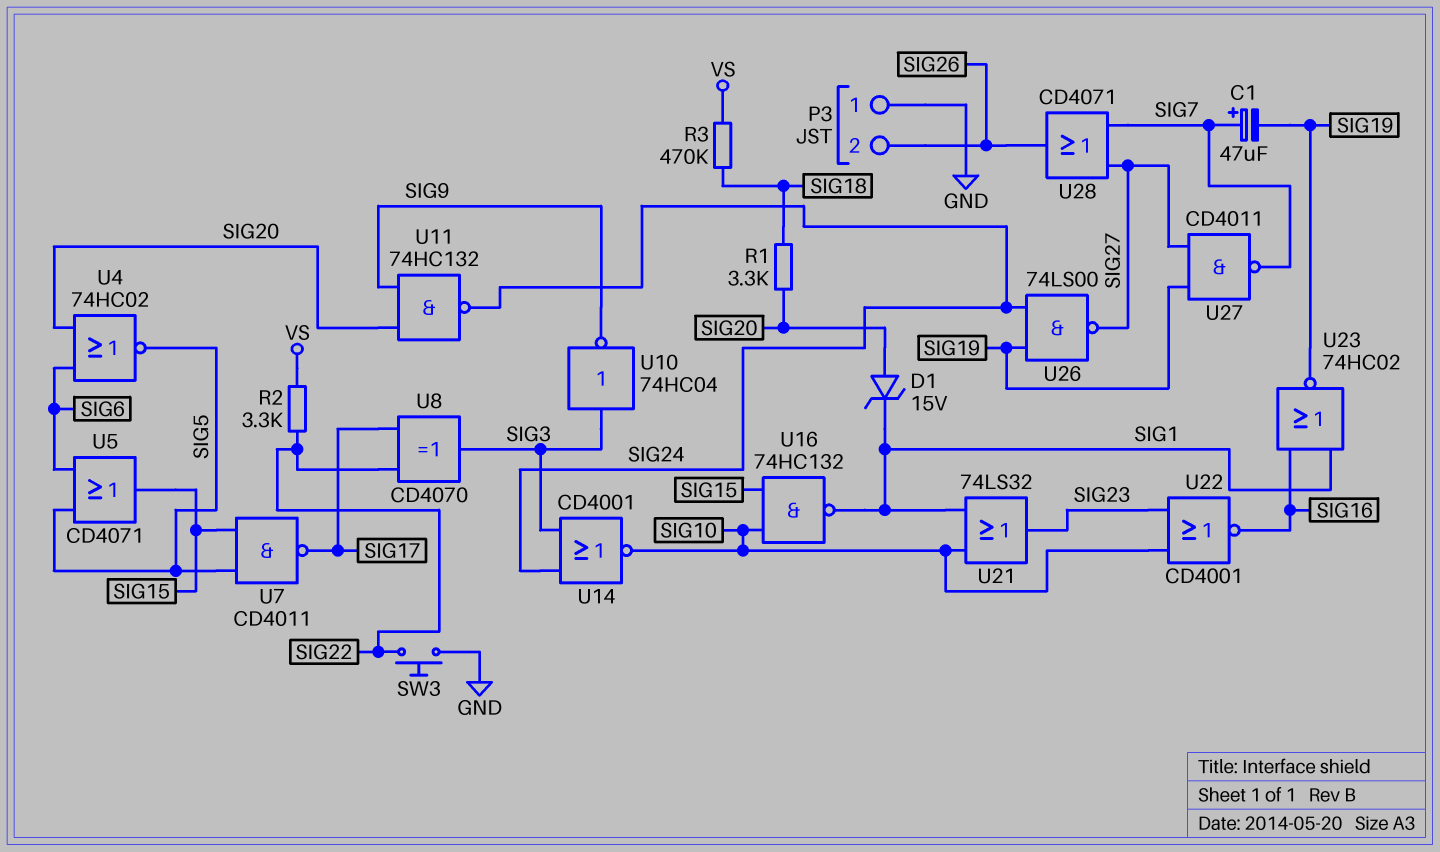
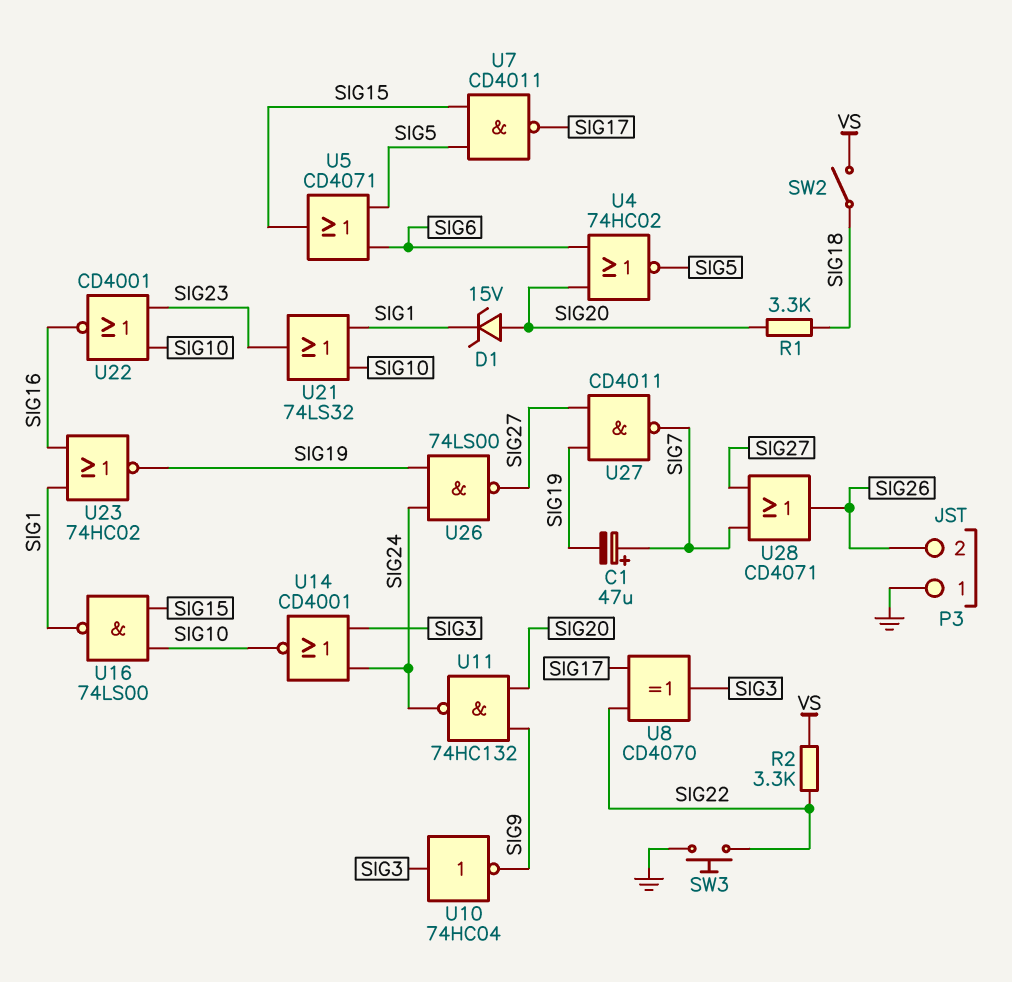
R3: 470k (SIG18, VS) -> none
SW2: none -> switch (SIG18, VS)
U16: NAND 74HC132 (in SIG10, in SIG15, out SIG1) -> NAND 74LS00 (in SIG10, in SIG15, out SIG1)

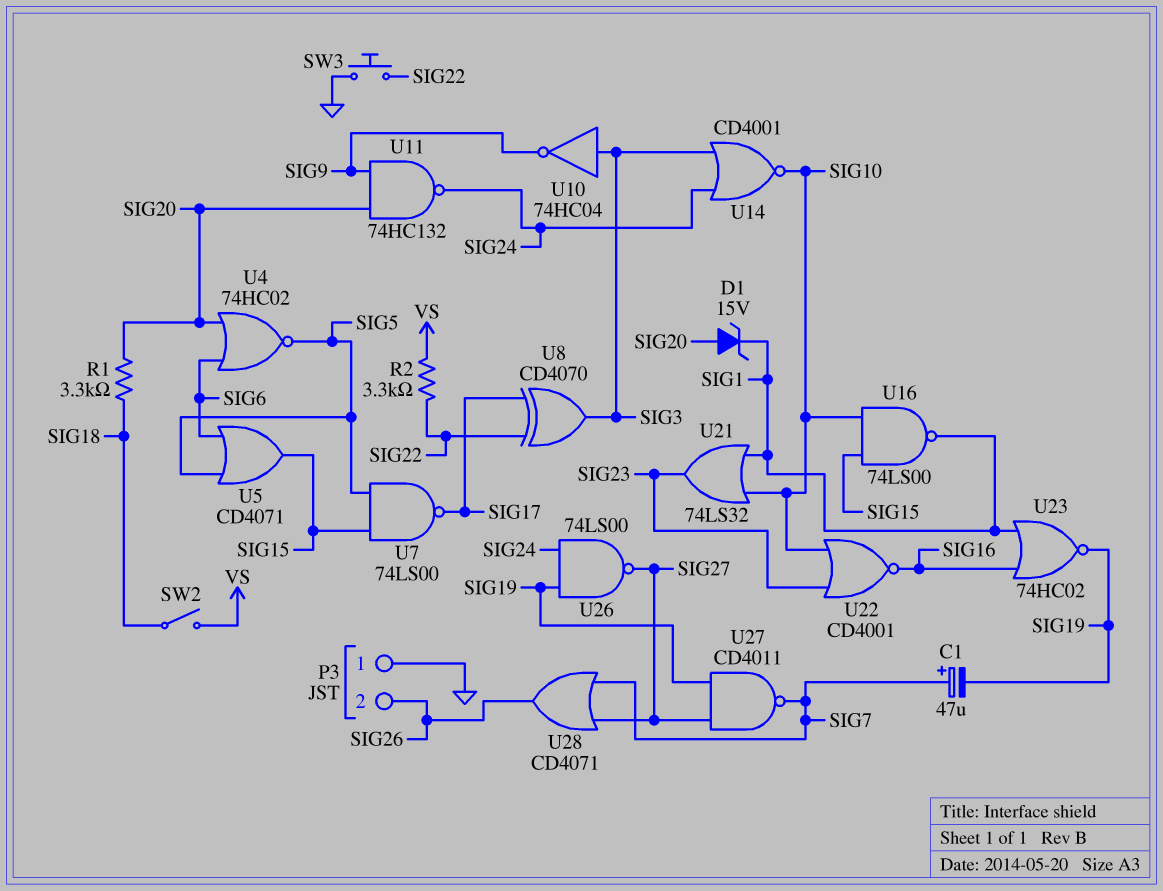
U7: NAND CD4011 (in SIG5, in SIG15, out SIG17) -> NAND 74LS00 (in SIG5, in SIG15, out SIG17)

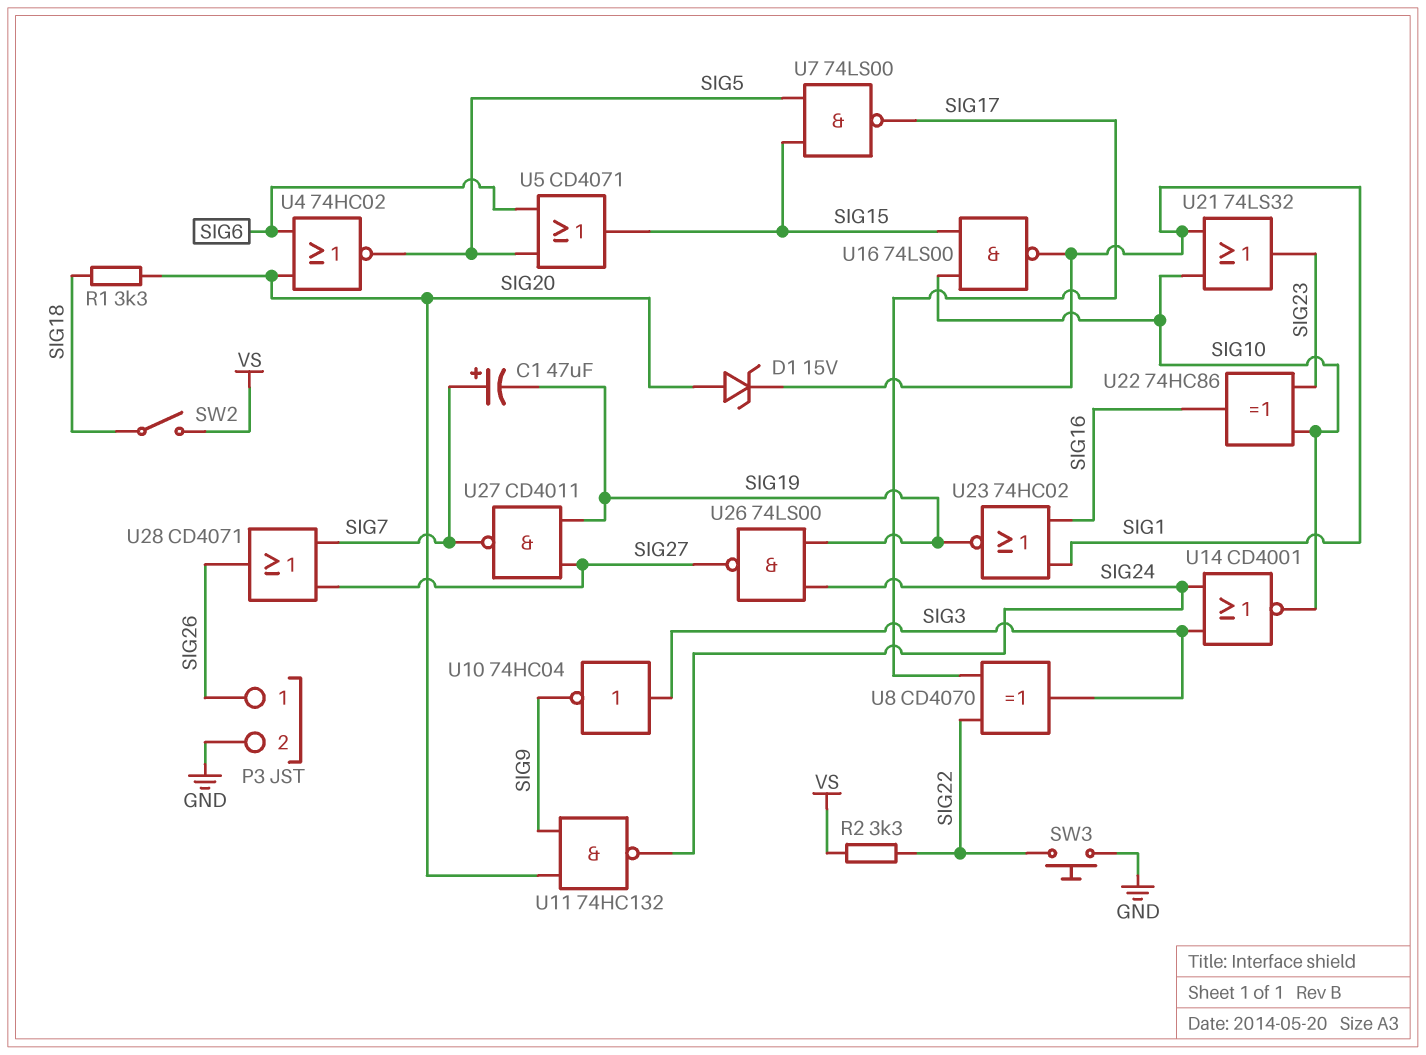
P3 pin 1: GND -> SIG26
P3 pin 2: SIG26 -> GND
U22: NOR CD4001 (in SIG10, in SIG23, out SIG16) -> XOR 74HC86 (in SIG10, in SIG23, out SIG16)

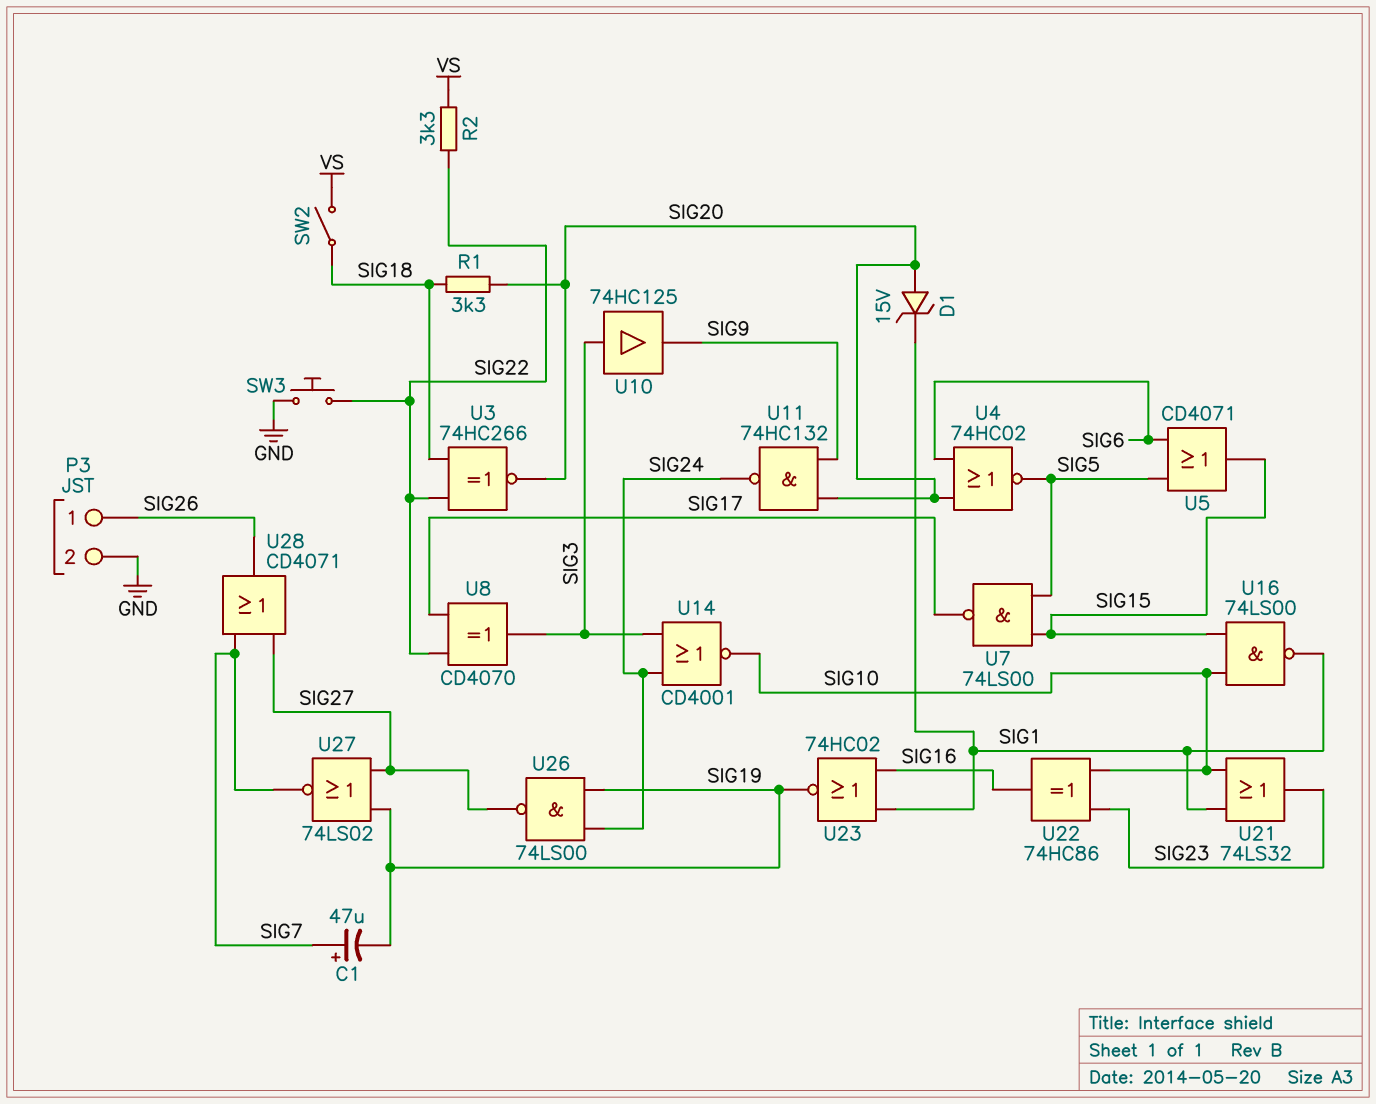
U3: none -> XNOR 74HC266 (in SIG18, in SIG22, out SIG20)
U10: NOT 74HC04 (in SIG3, out SIG9) -> buffer 74HC125 (in SIG3, out SIG9)
U27: NAND CD4011 (in SIG19, in SIG27, out SIG7) -> NOR 74LS02 (in SIG19, in SIG27, out SIG7)

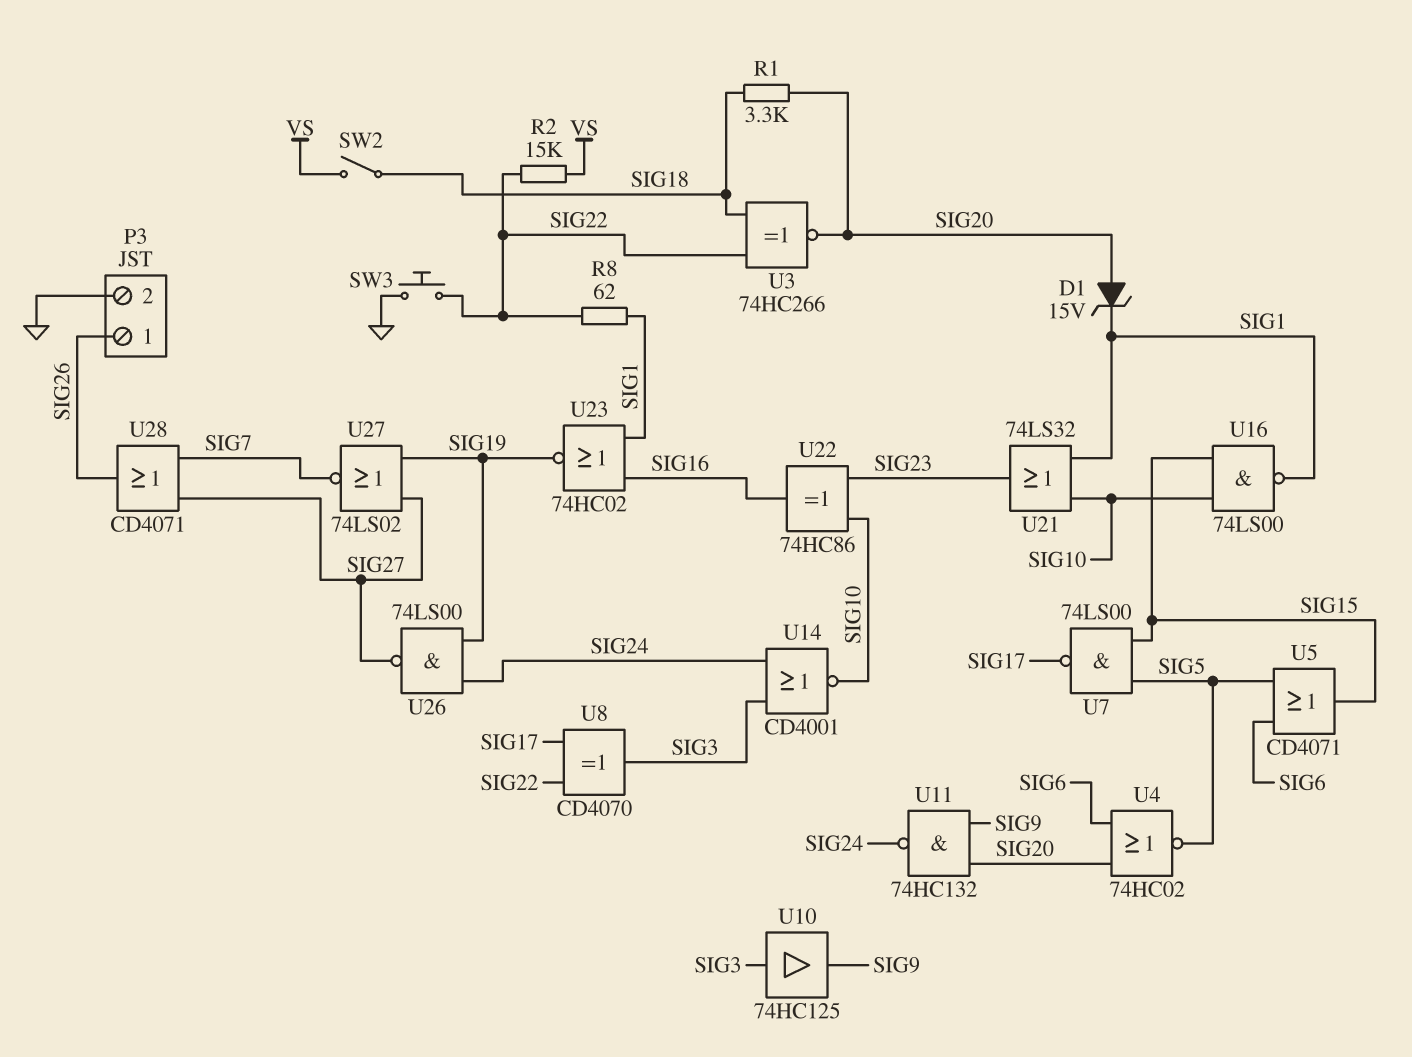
C1: 47uF (plus SIG7, minus SIG19) -> none
R2: 3.3k (SIG22, VS) -> 15k (SIG22, VS)
R8: none -> 62 (SIG1, SIG22)

